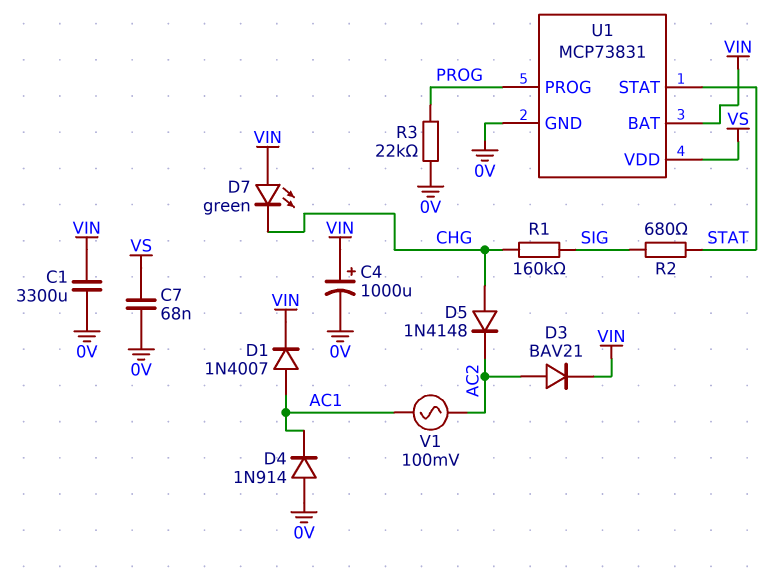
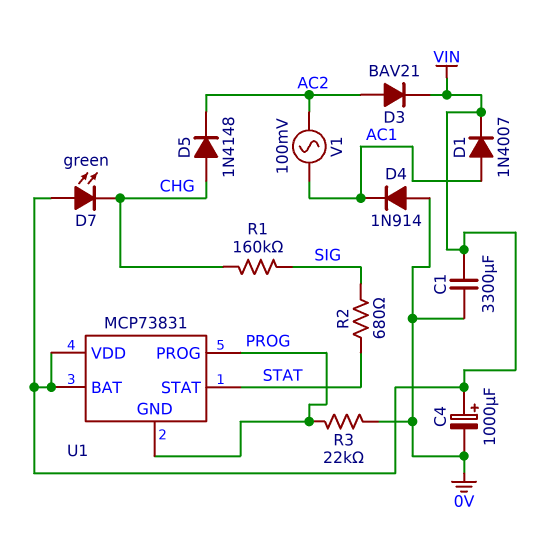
C7: 68nF (0V, VS) -> none
U1 pin GND: 0V -> PROG
U1 pin VDD: VS -> VIN

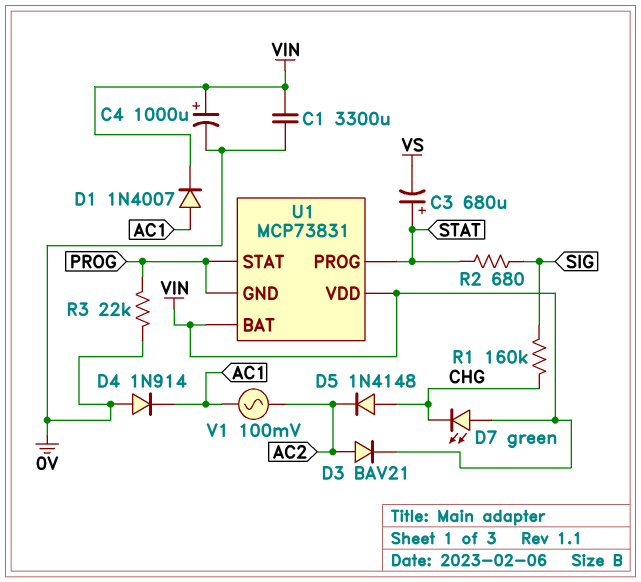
C3: none -> 680uF (plus STAT, minus VS)
U1 pin PROG: PROG -> STAT
U1 pin STAT: STAT -> PROG

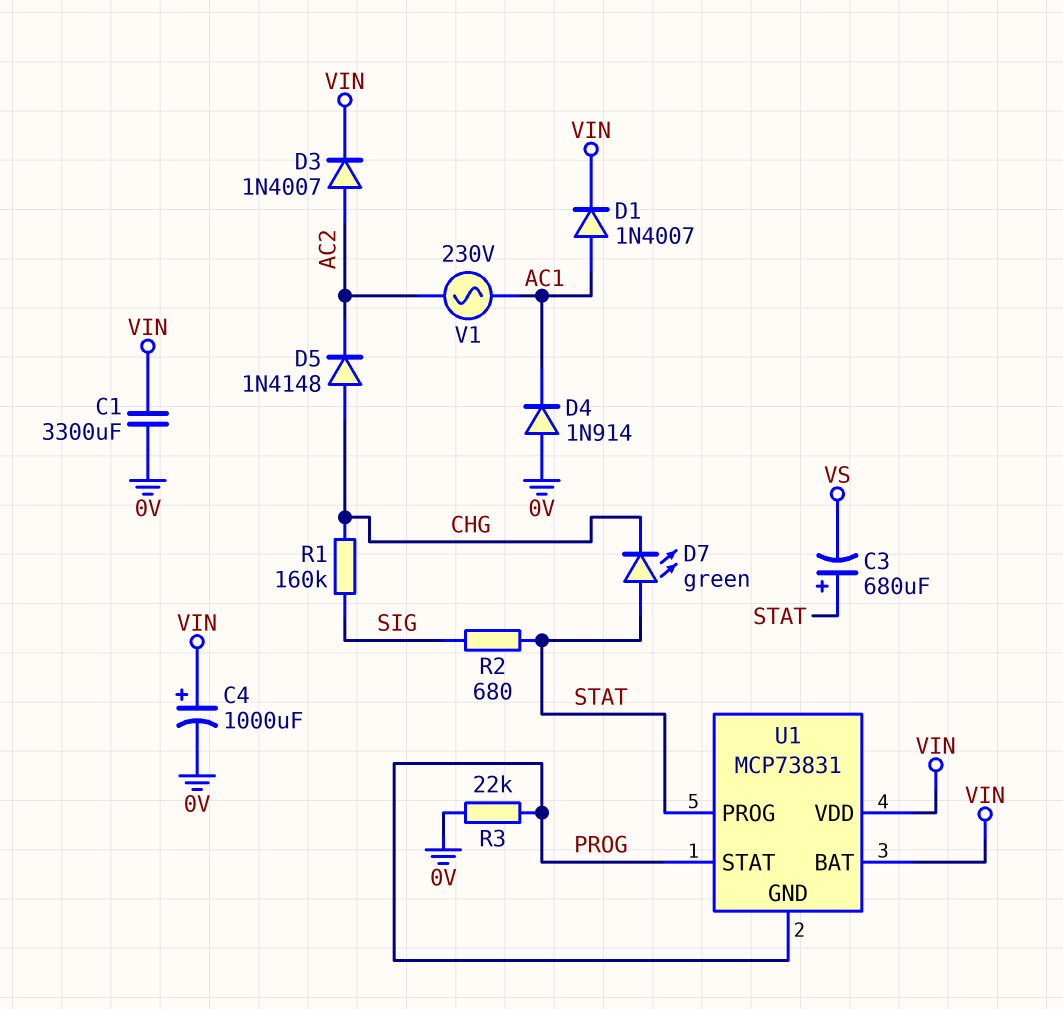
D3: diode BAV21 (A AC2, K VIN) -> diode 1N4007 (A AC2, K VIN)
D7: LED green (A VIN, K CHG) -> LED green (A STAT, K CHG)
V1: AC 100mV (AC1, AC2) -> AC 230V (AC1, AC2)

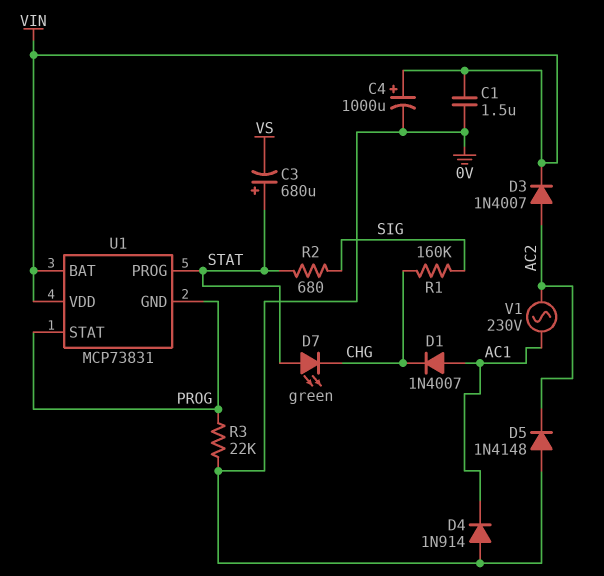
C1: 3300uF (0V, VIN) -> 1.5uF (0V, VIN)
D1: diode 1N4007 (A AC1, K VIN) -> diode 1N4007 (A AC1, K CHG)
D5: diode 1N4148 (A CHG, K AC2) -> diode 1N4148 (A 0V, K AC2)

